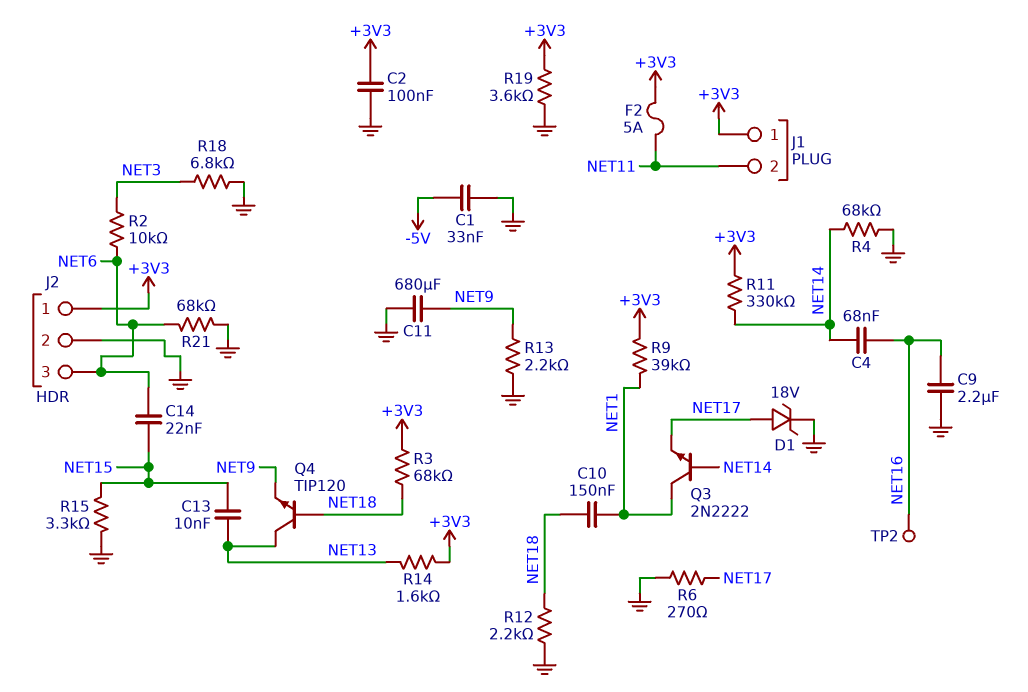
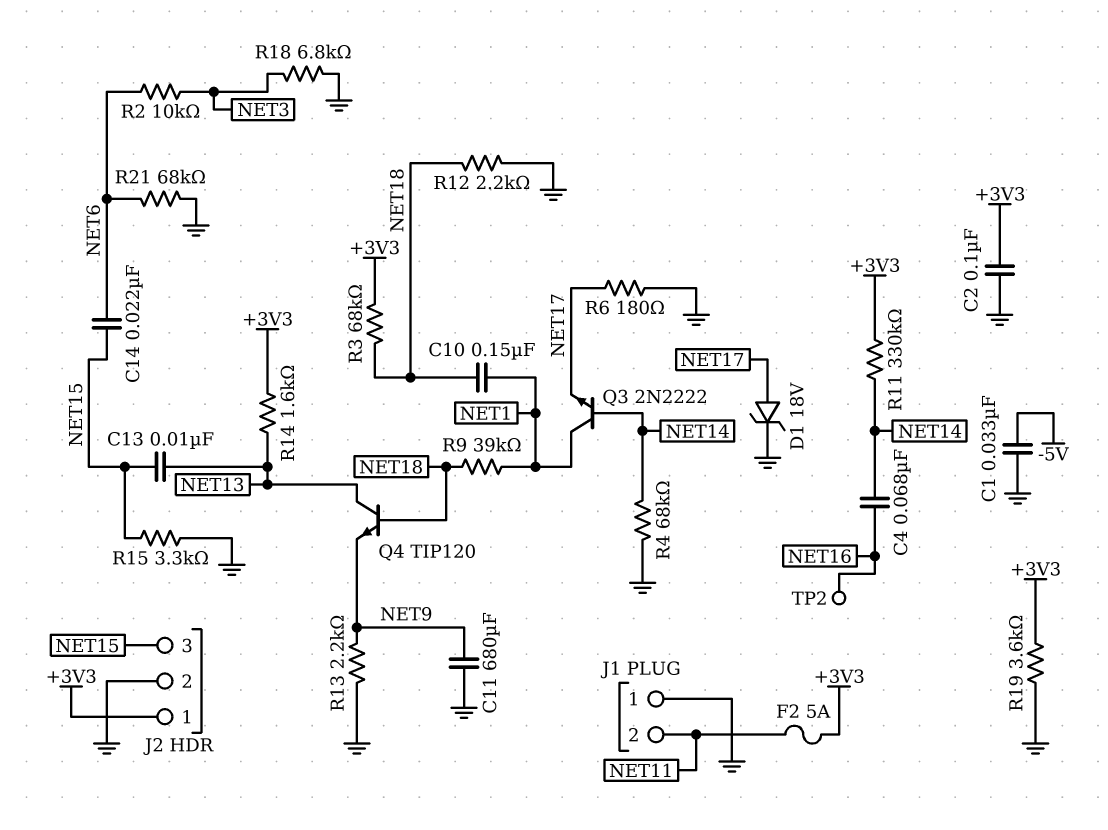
C9: 2.2uF (GND, NET16) -> none
J1 pin 1: +3V3 -> GND
J2 pin 3: NET6 -> NET15
R6: 270 (GND, NET17) -> 180 (GND, NET17)
R9: 39k (+3V3, NET1) -> 39k (NET1, NET18)

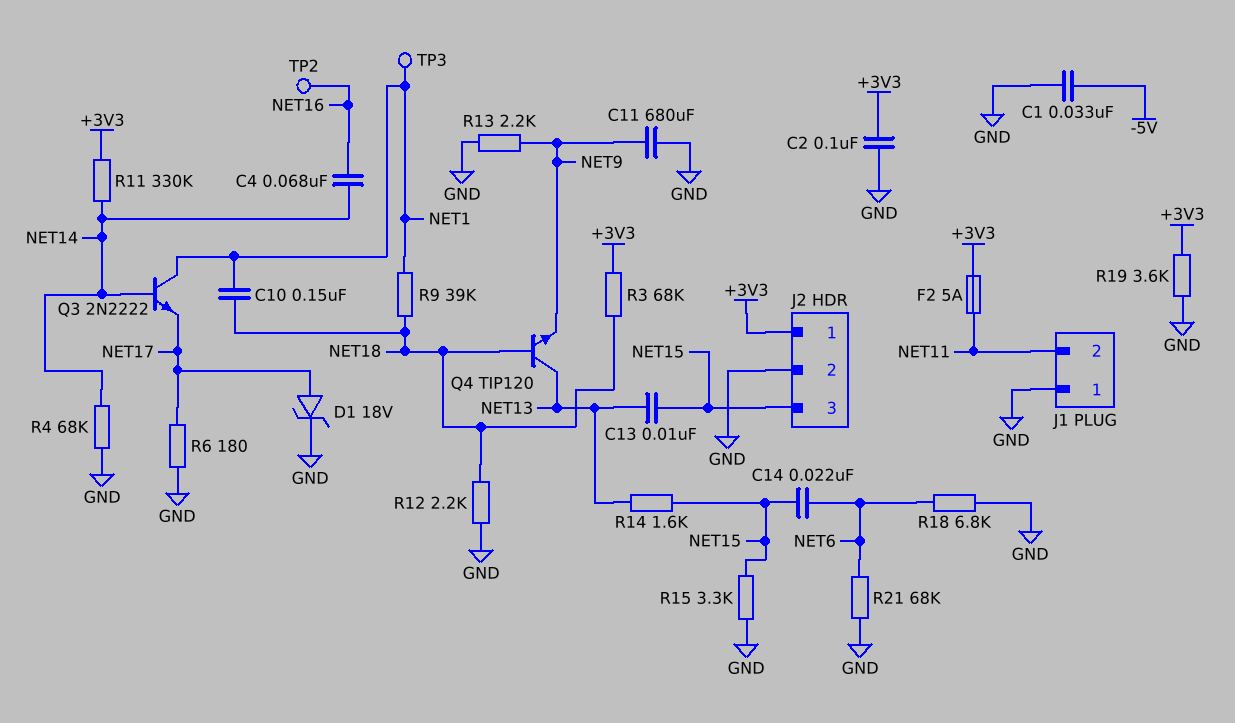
R2: 10k (NET3, NET6) -> none
R14: 1.6k (+3V3, NET13) -> 1.6k (NET13, NET15)
R18: 6.8k (GND, NET3) -> 6.8k (GND, NET6)
TP3: none -> test point (NET1)

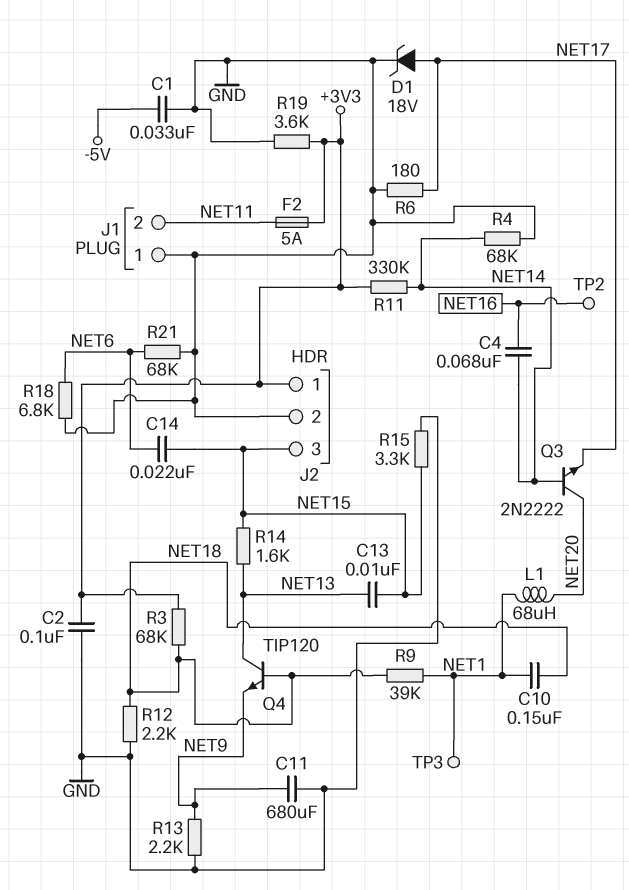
L1: none -> 68uH (NET1, NET20)
Q3: NPN 2N2222 (B NET14, C NET1, E NET17) -> NPN 2N2222 (B NET14, C NET20, E NET17)

